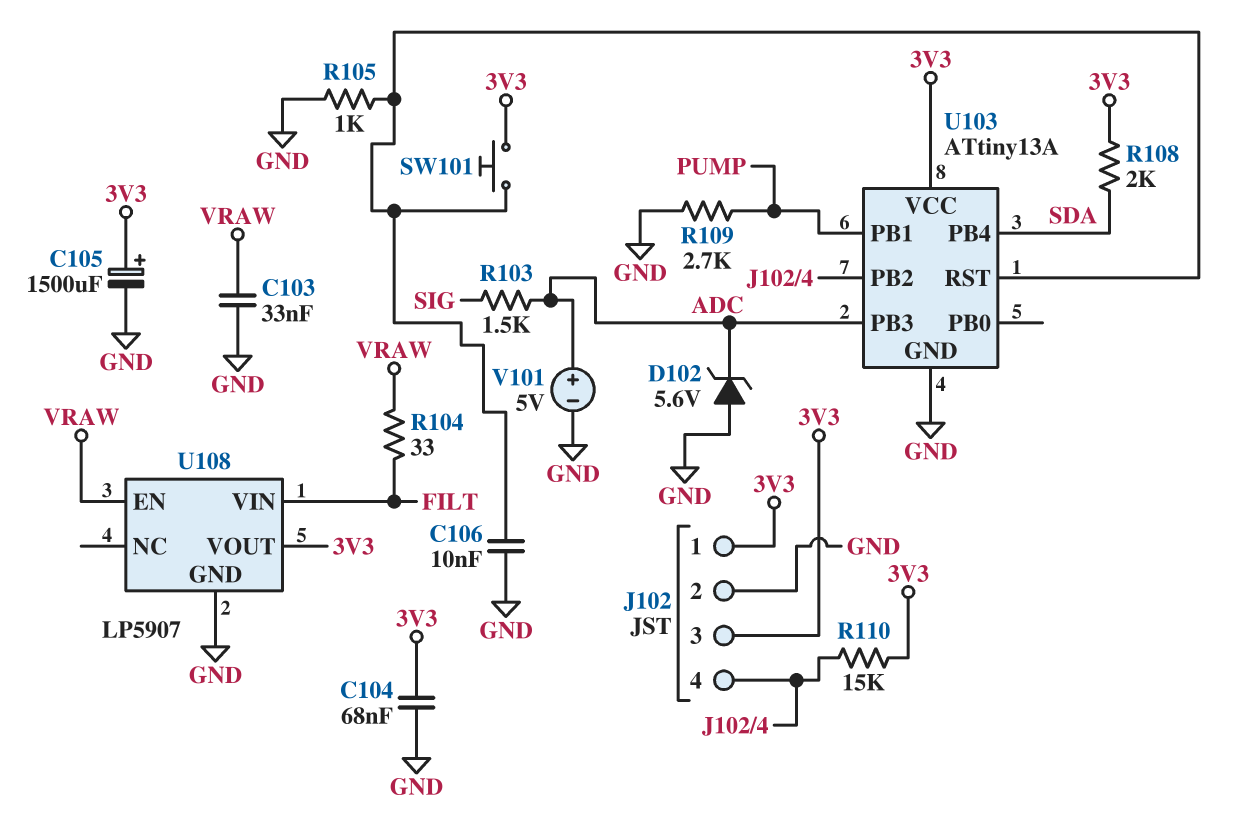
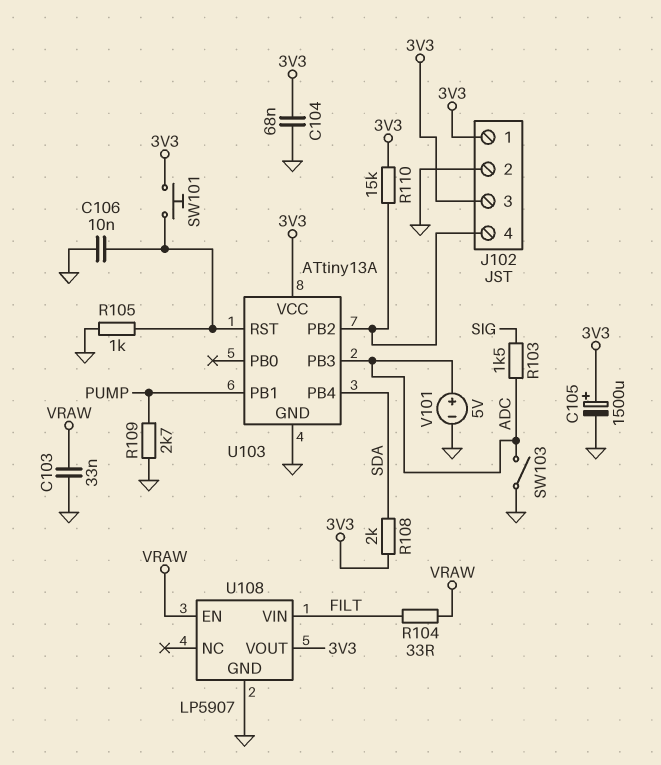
D102: zener 5.6V (A GND, K ADC) -> none
SW103: none -> switch (ADC, GND)

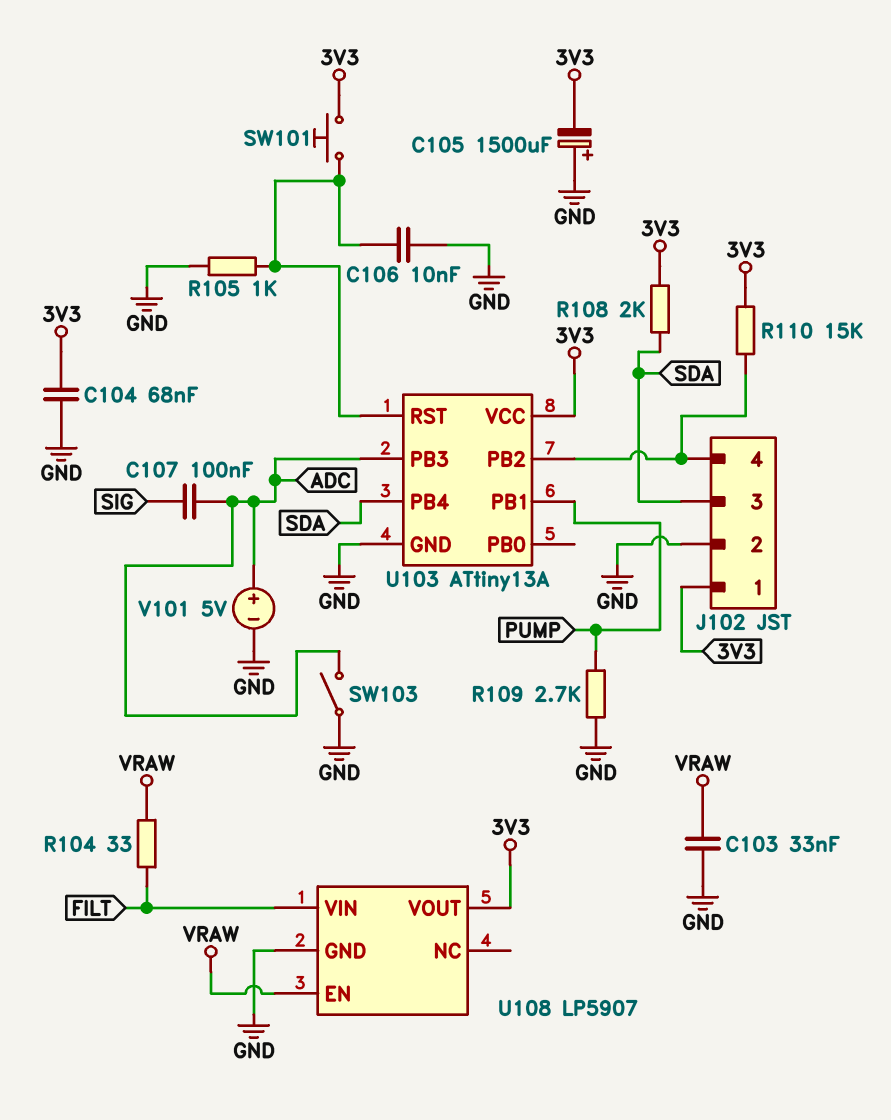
C105: 1500uF (plus 3V3, minus GND) -> 1500uF (plus GND, minus 3V3)
C107: none -> 100nF (ADC, SIG)
J102 pin 3: 3V3 -> SDA
R103: 1.5k (ADC, SIG) -> none

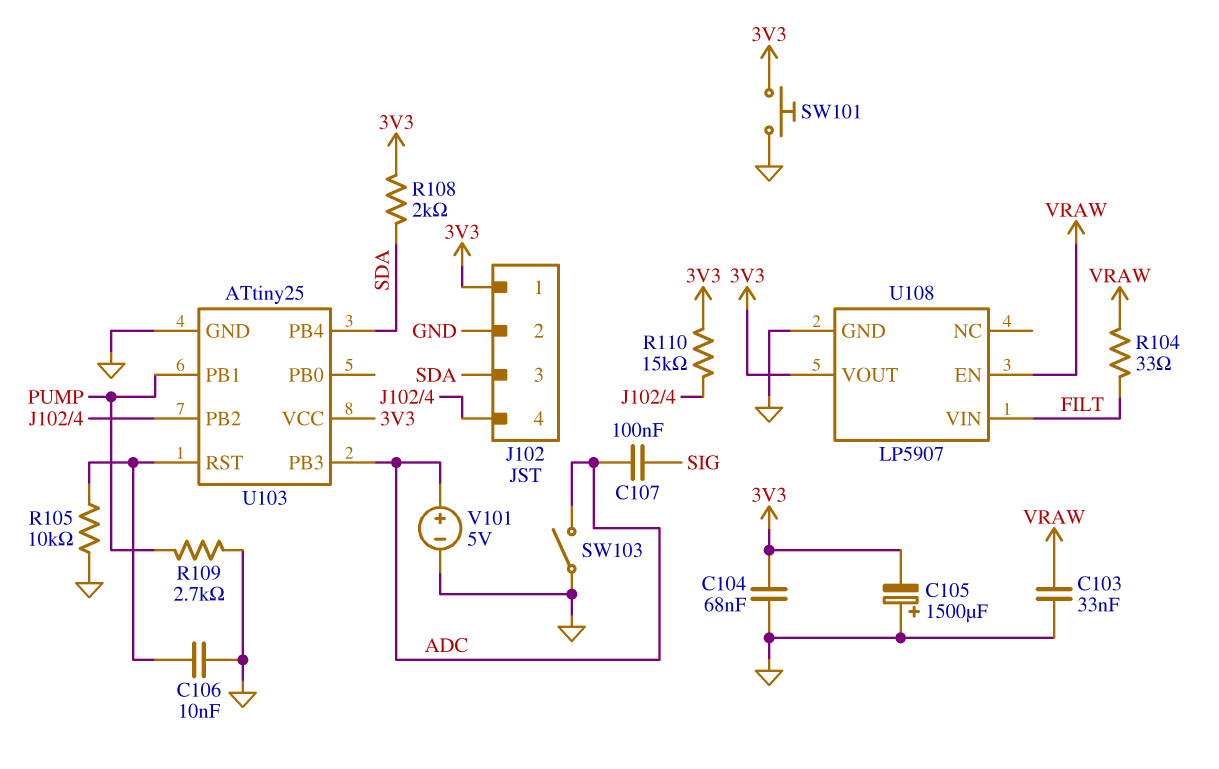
R105: 1k (GND, U103/RST) -> 10k (GND, U103/RST)
SW101: button (3V3, U103/RST) -> button (3V3, GND)
U103: ATtiny13A -> ATtiny25

